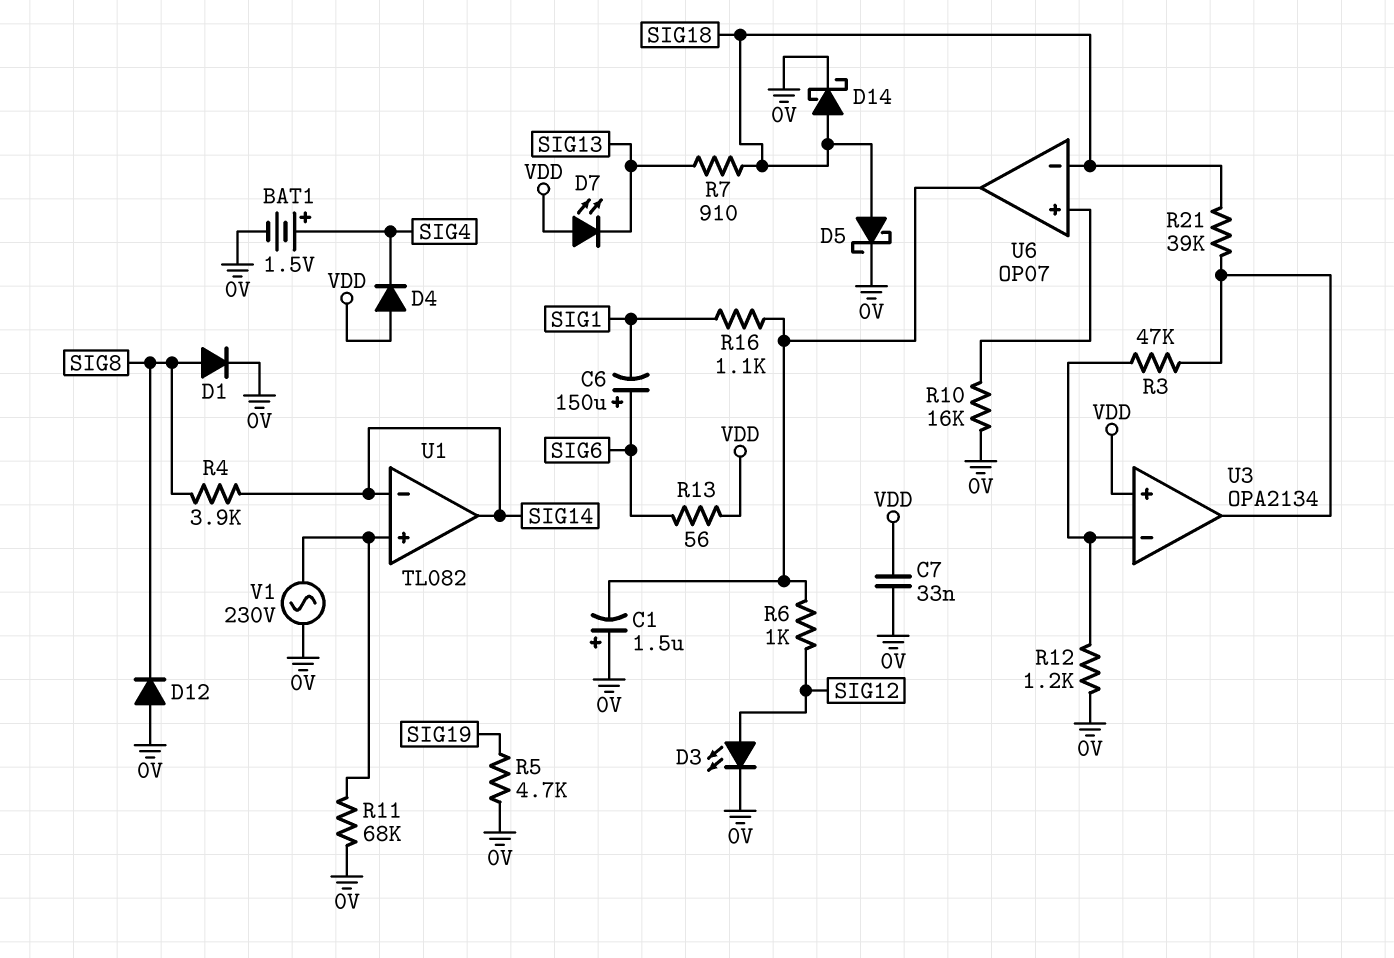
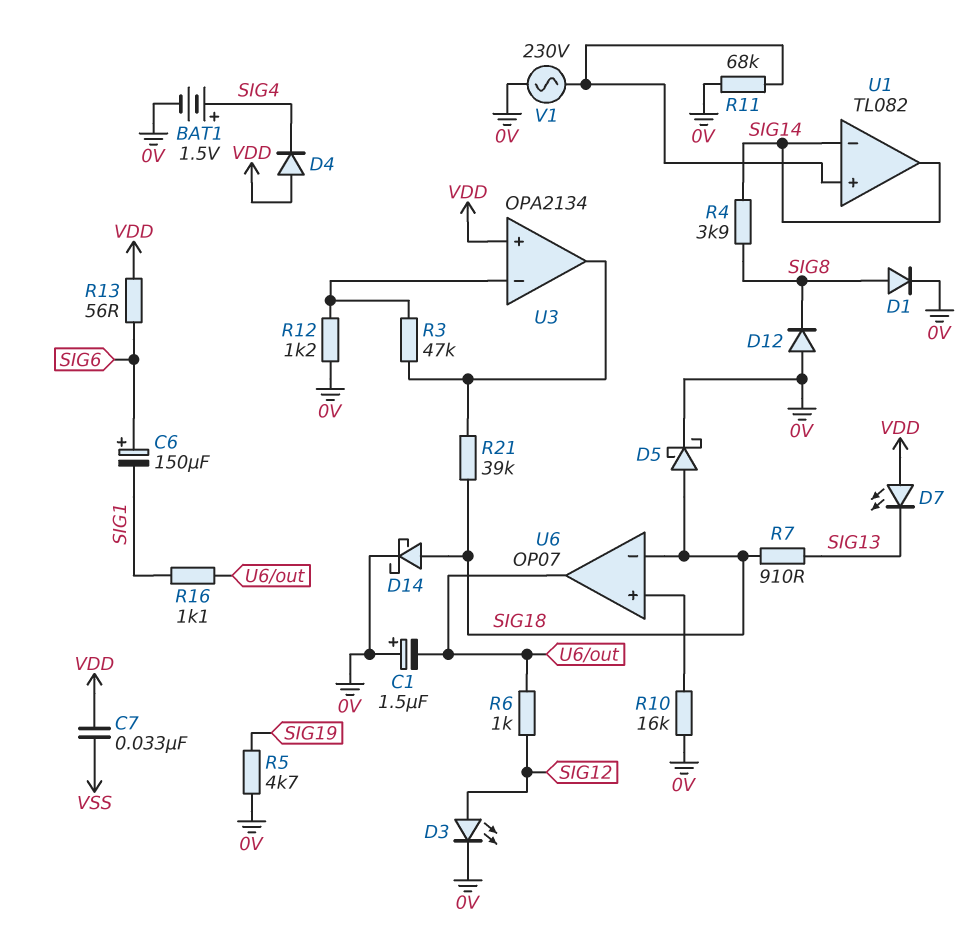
C7: 33nF (0V, VDD) -> 33nF (VDD, VSS)

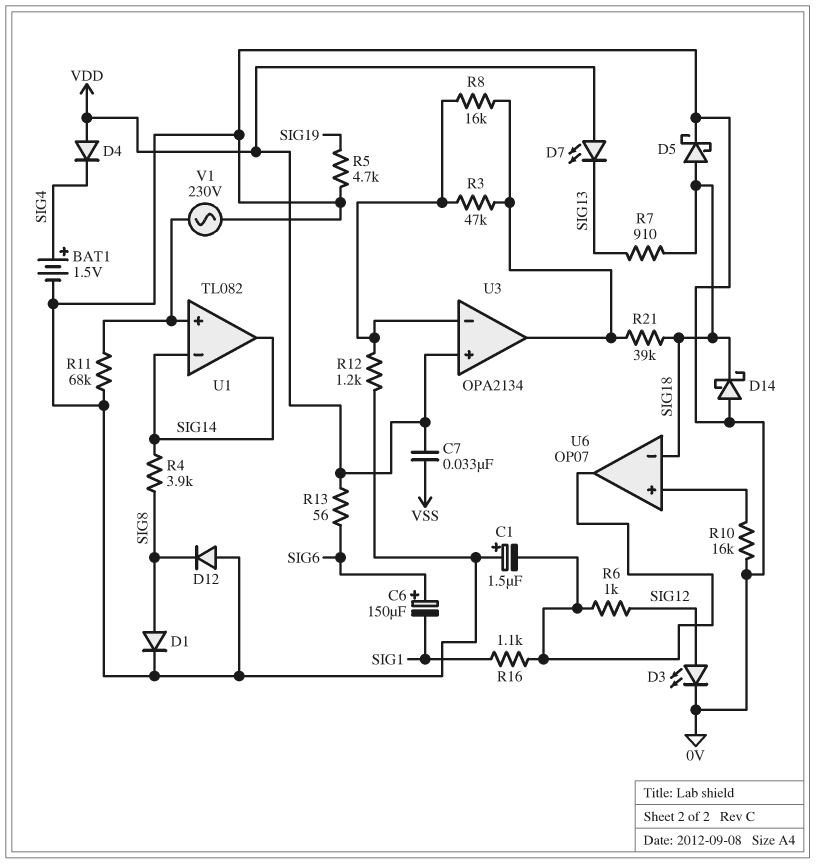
D14: schottky (A SIG18, K 0V) -> schottky (A 0V, K SIG18)
R8: none -> 16k (U3/in-, U3/out)

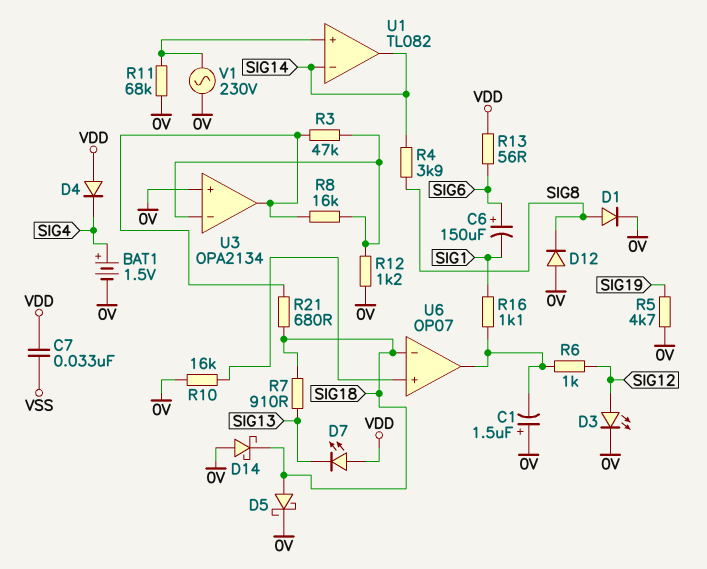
R21: 39k (SIG18, U3/out) -> 680 (SIG18, U3/out)
U3 pin in+: VDD -> 0V

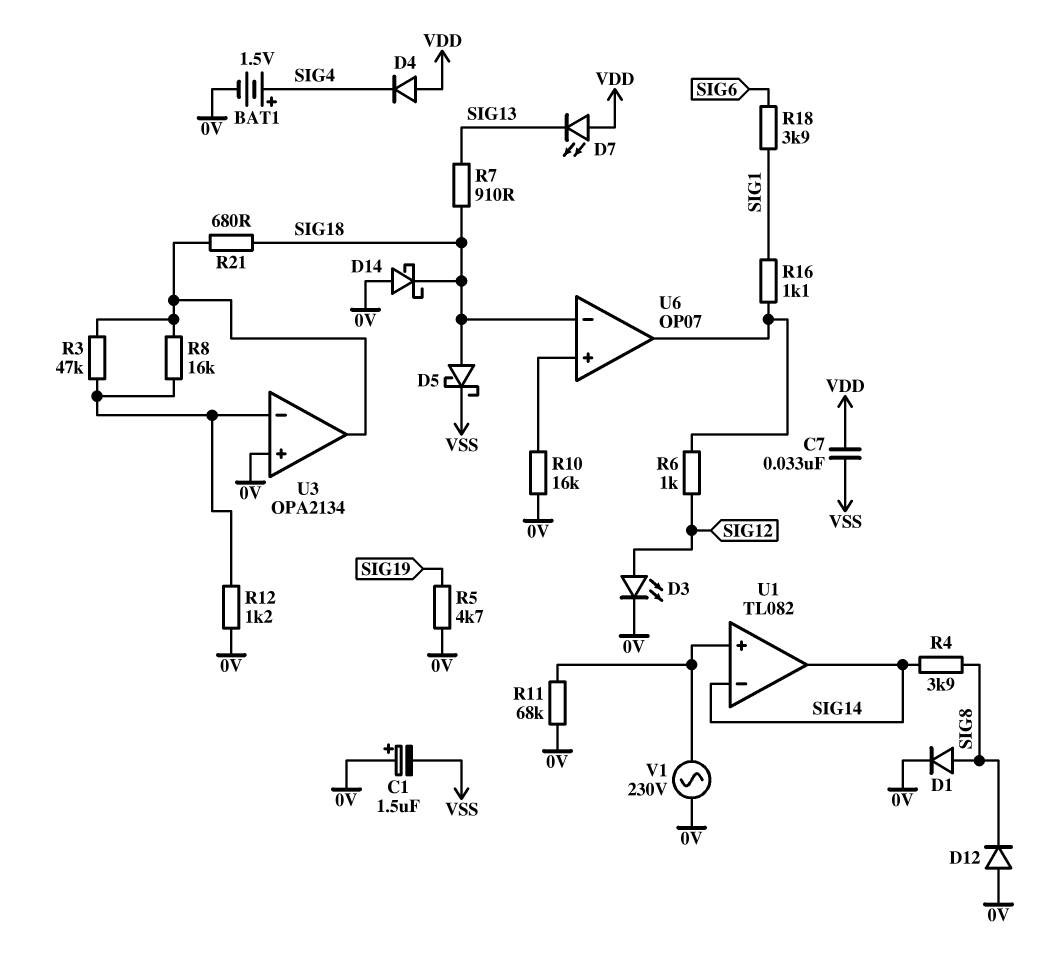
C1: 1.5uF (plus 0V, minus U6/out) -> 1.5uF (plus 0V, minus VSS)
C6: 150uF (plus SIG6, minus SIG1) -> none
D5: schottky (A SIG18, K 0V) -> schottky (A SIG18, K VSS)
R13: 56 (SIG6, VDD) -> none
R18: none -> 3.9k (SIG1, SIG6)

